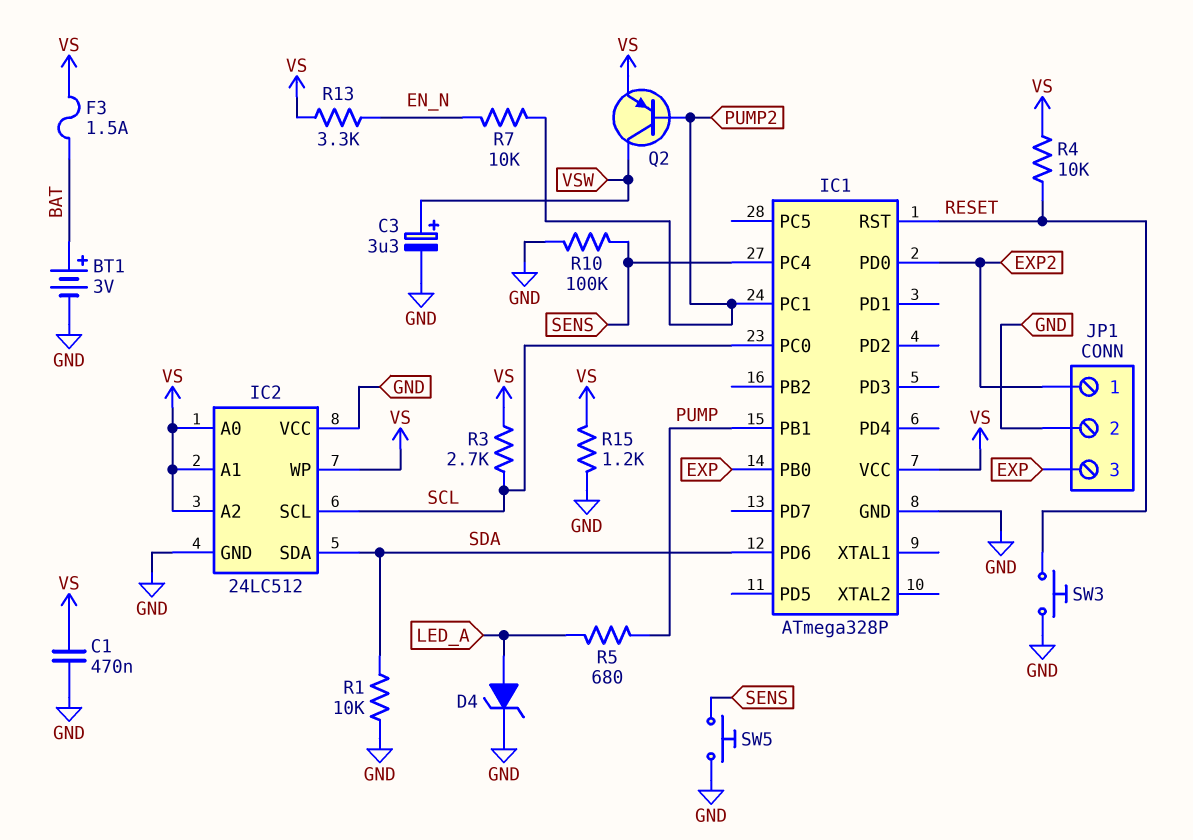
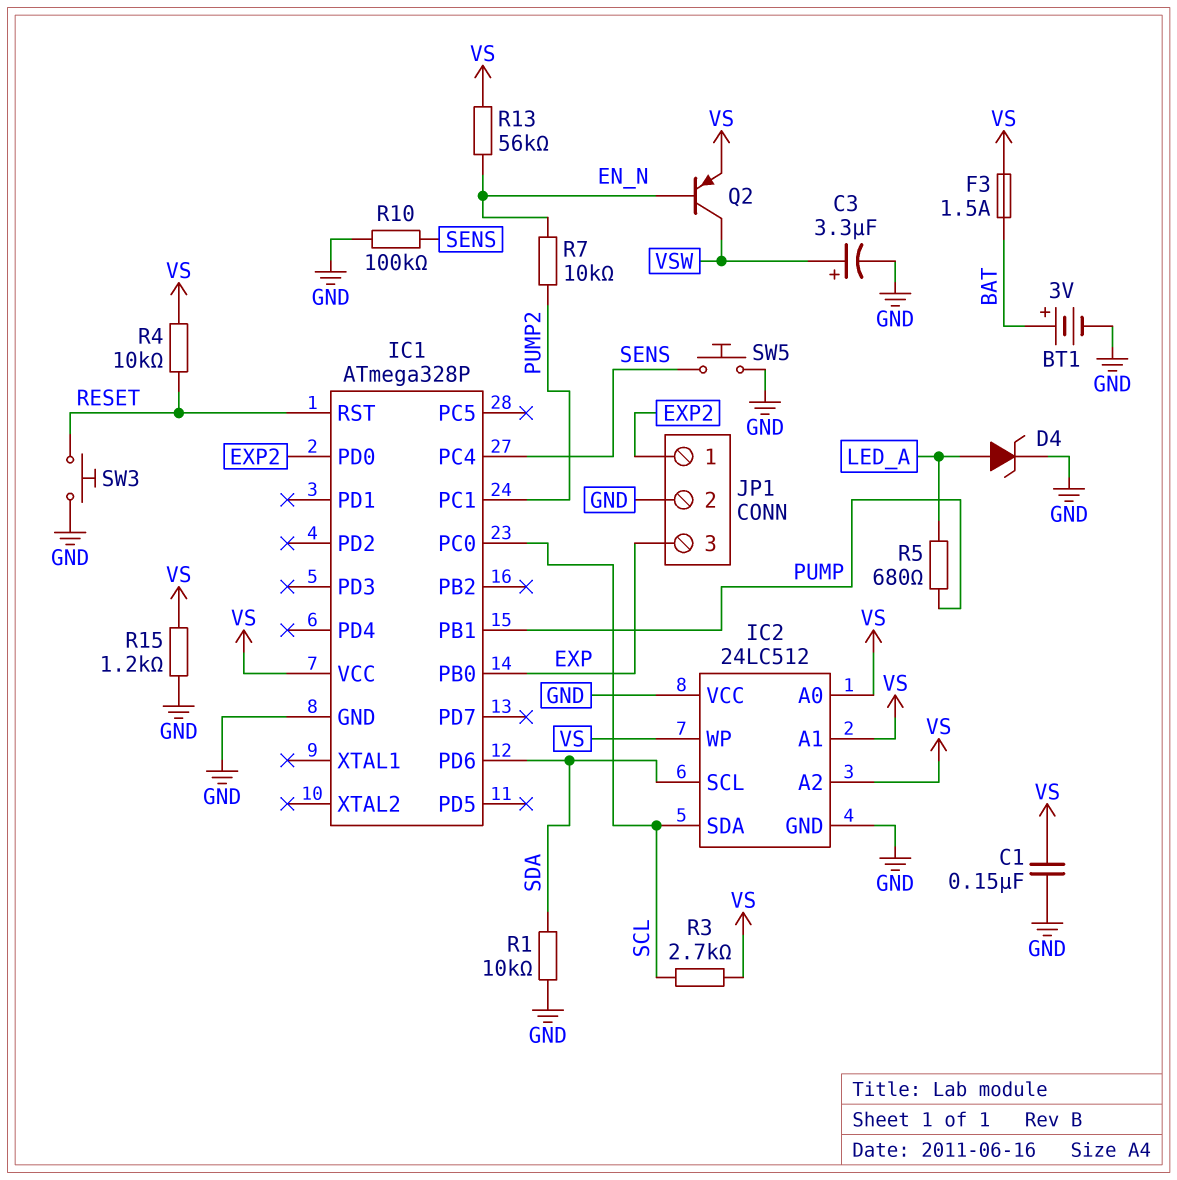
C1: 470nF (GND, VS) -> 150nF (GND, VS)
IC2 pin SCL: SCL -> SDA
IC2 pin SDA: SDA -> SCL
Q2: PNP (B PUMP2, C VSW, E VS) -> PNP (B EN_N, C VSW, E VS)
R13: 3.3k (EN_N, VS) -> 56k (EN_N, VS)

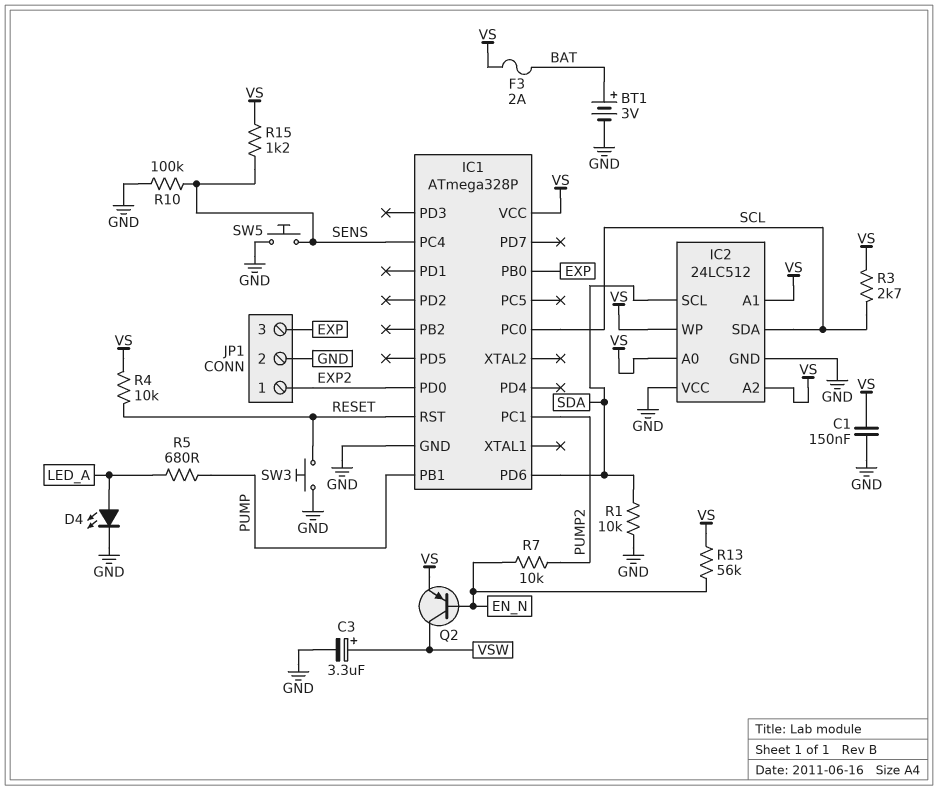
D4: zener (A LED_A, K GND) -> LED (A LED_A, K GND)
F3: 1.5A (BAT, VS) -> 2A (BAT, VS)
R15: 1.2k (GND, VS) -> 1.2k (SENS, VS)

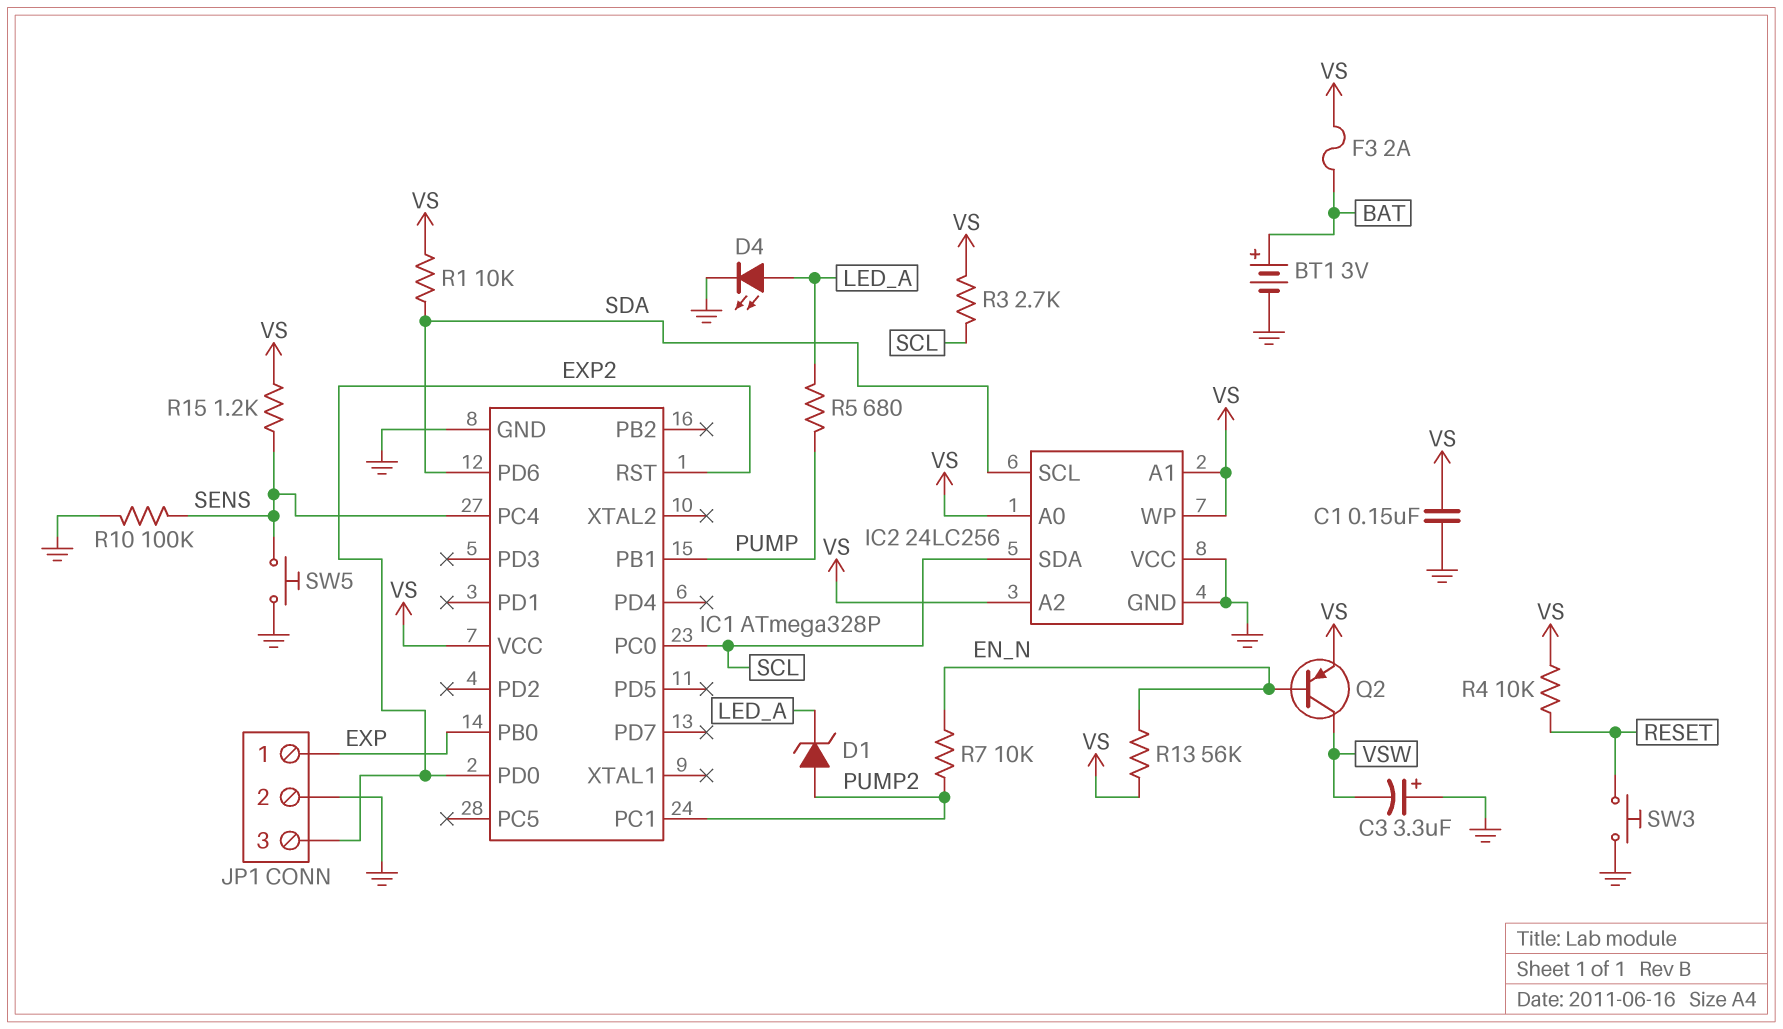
C3: 3.3uF (plus VSW, minus GND) -> 3.3uF (plus GND, minus VSW)
D1: none -> zener (A PUMP2, K LED_A)
IC1 pin RST: RESET -> EXP2
IC2: 24LC512 -> 24LC256
JP1 pin 1: EXP2 -> EXP
JP1 pin 3: EXP -> EXP2
R1: 10k (GND, SDA) -> 10k (SDA, VS)

